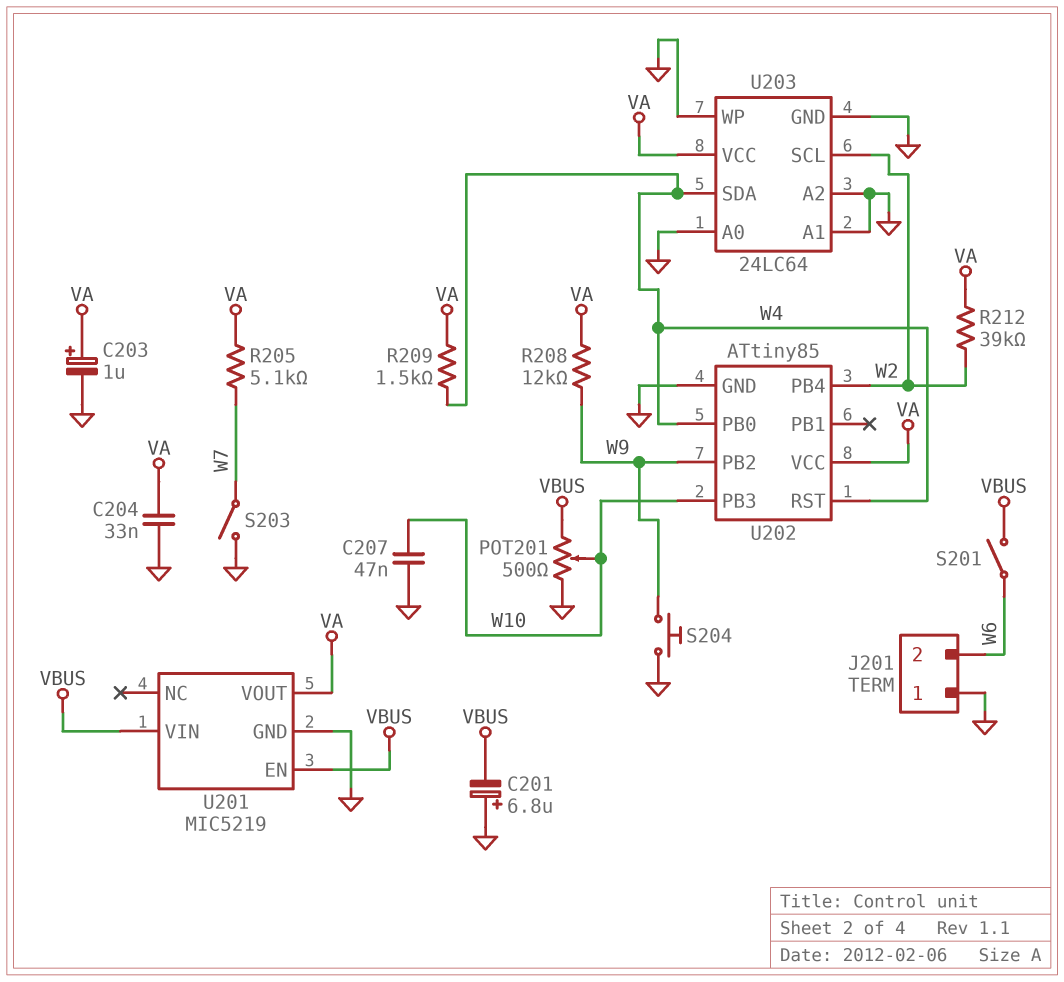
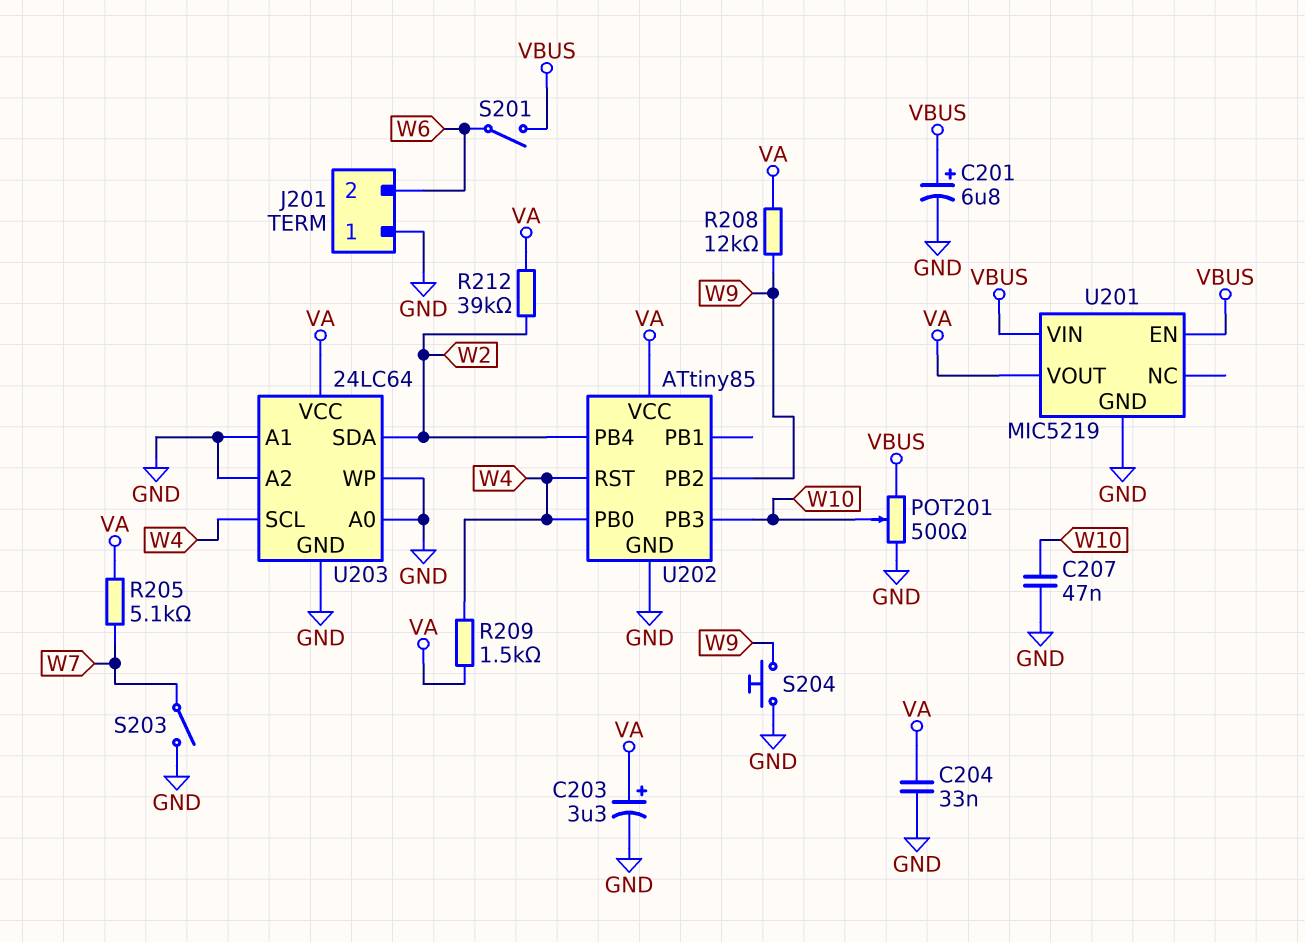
C201: 6.8uF (plus GND, minus VBUS) -> 6.8uF (plus VBUS, minus GND)
C203: 1uF (plus VA, minus GND) -> 3.3uF (plus VA, minus GND)
U203 pin SCL: W2 -> W4
U203 pin SDA: W4 -> W2

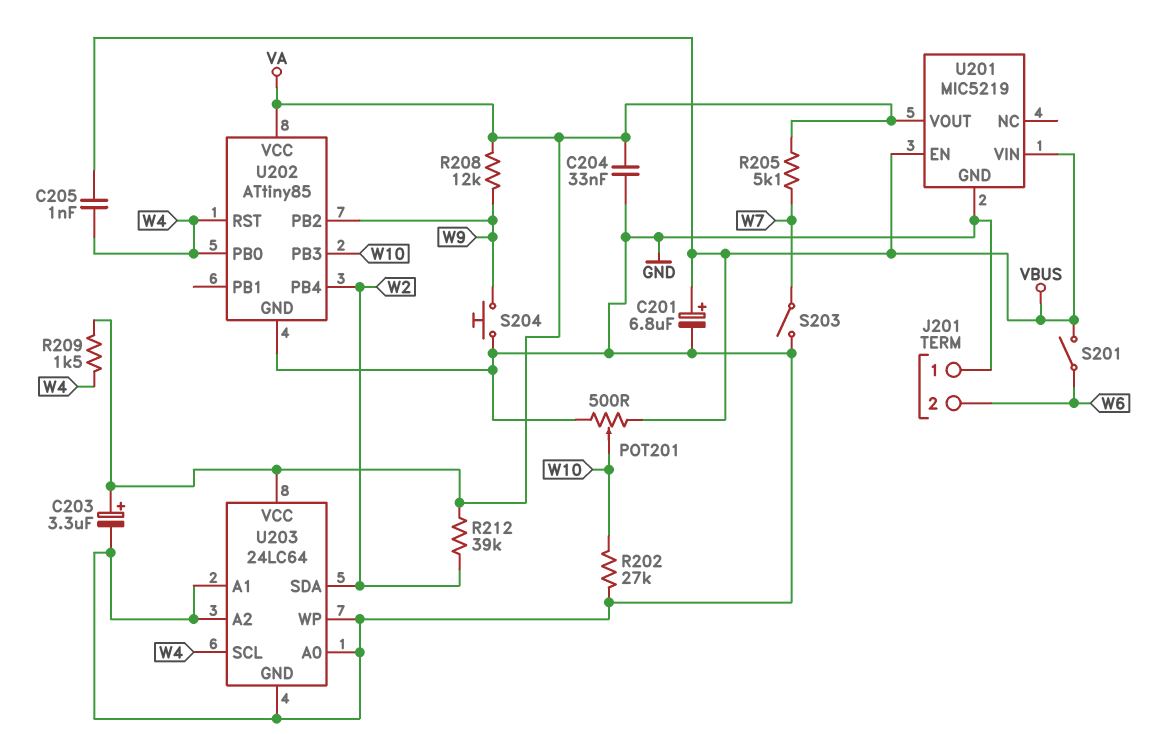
C205: none -> 1nF (VBUS, W4)
C207: 47nF (GND, W10) -> none
R202: none -> 27k (GND, W10)

